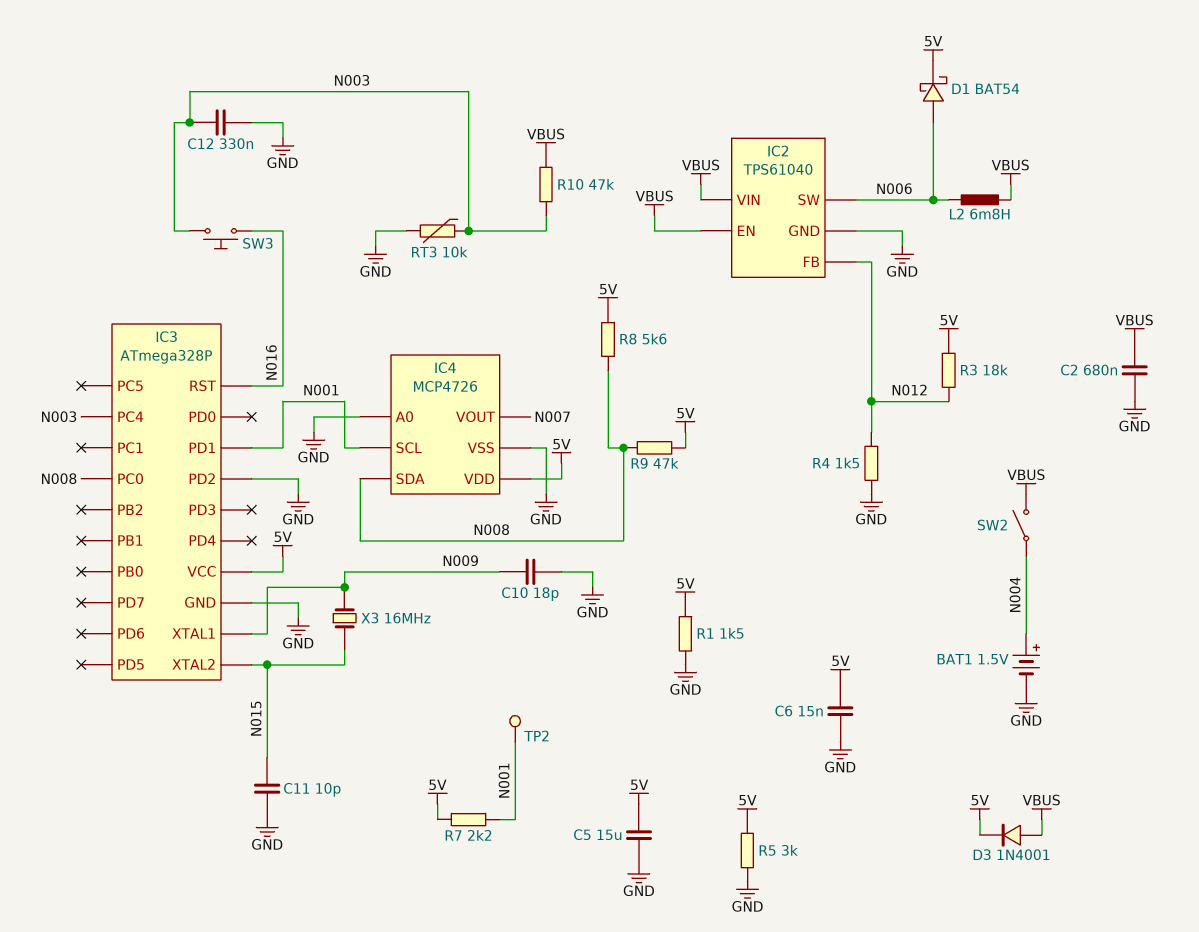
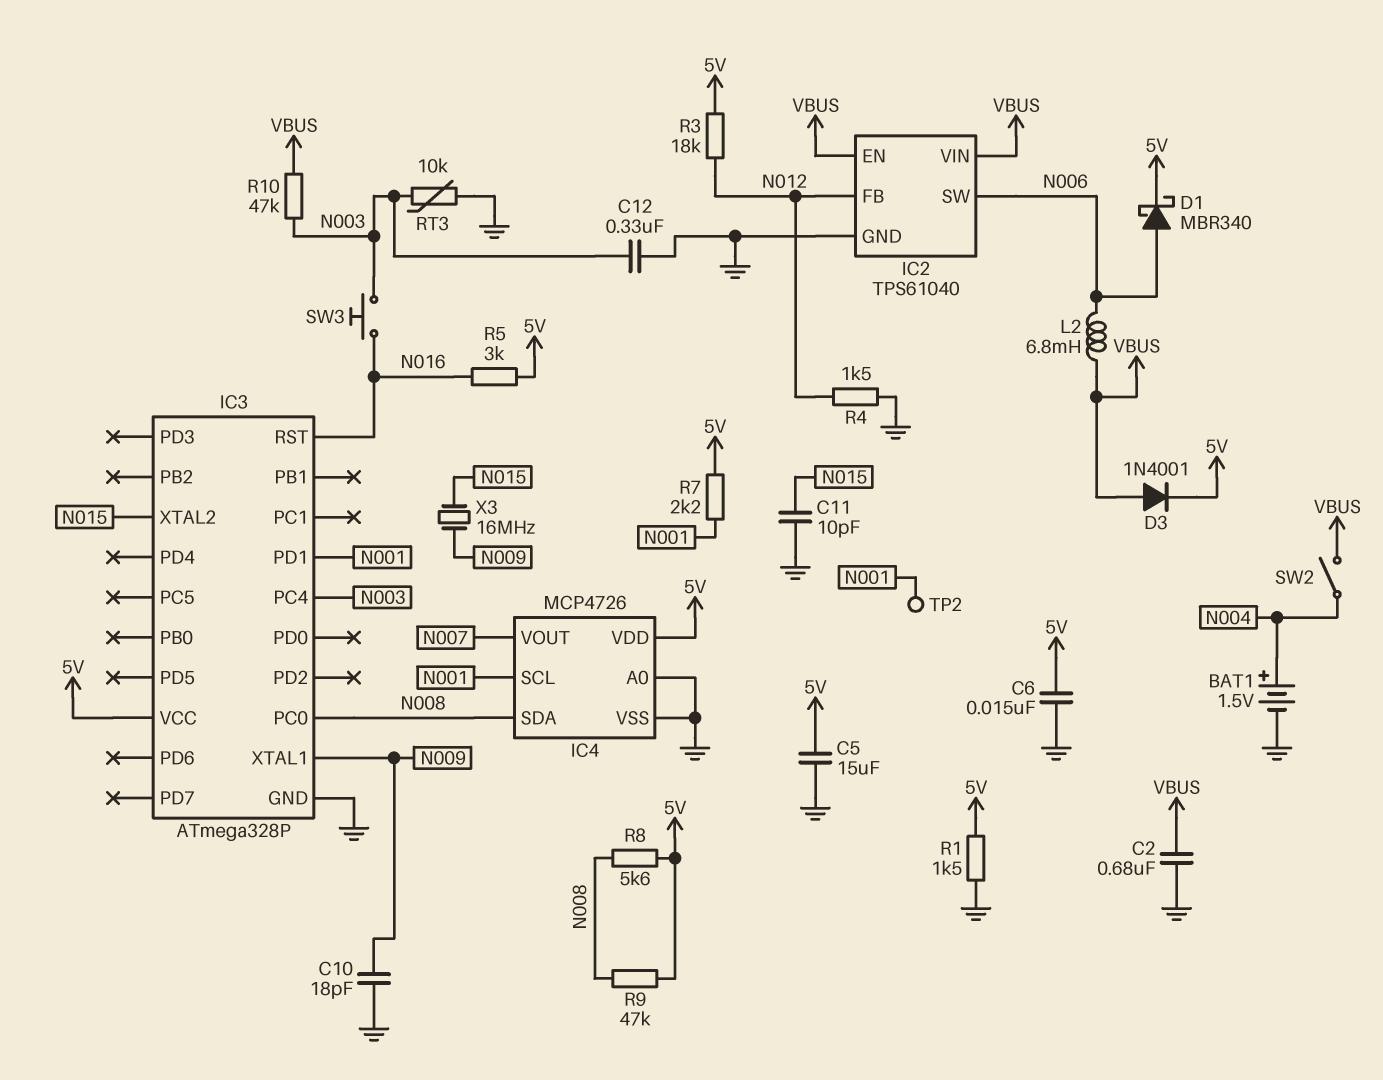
D1: schottky BAT54 (A N006, K 5V) -> schottky MBR340 (A N006, K 5V)
IC3 pin PD2: GND -> none
R5: 3k (5V, GND) -> 3k (5V, N016)

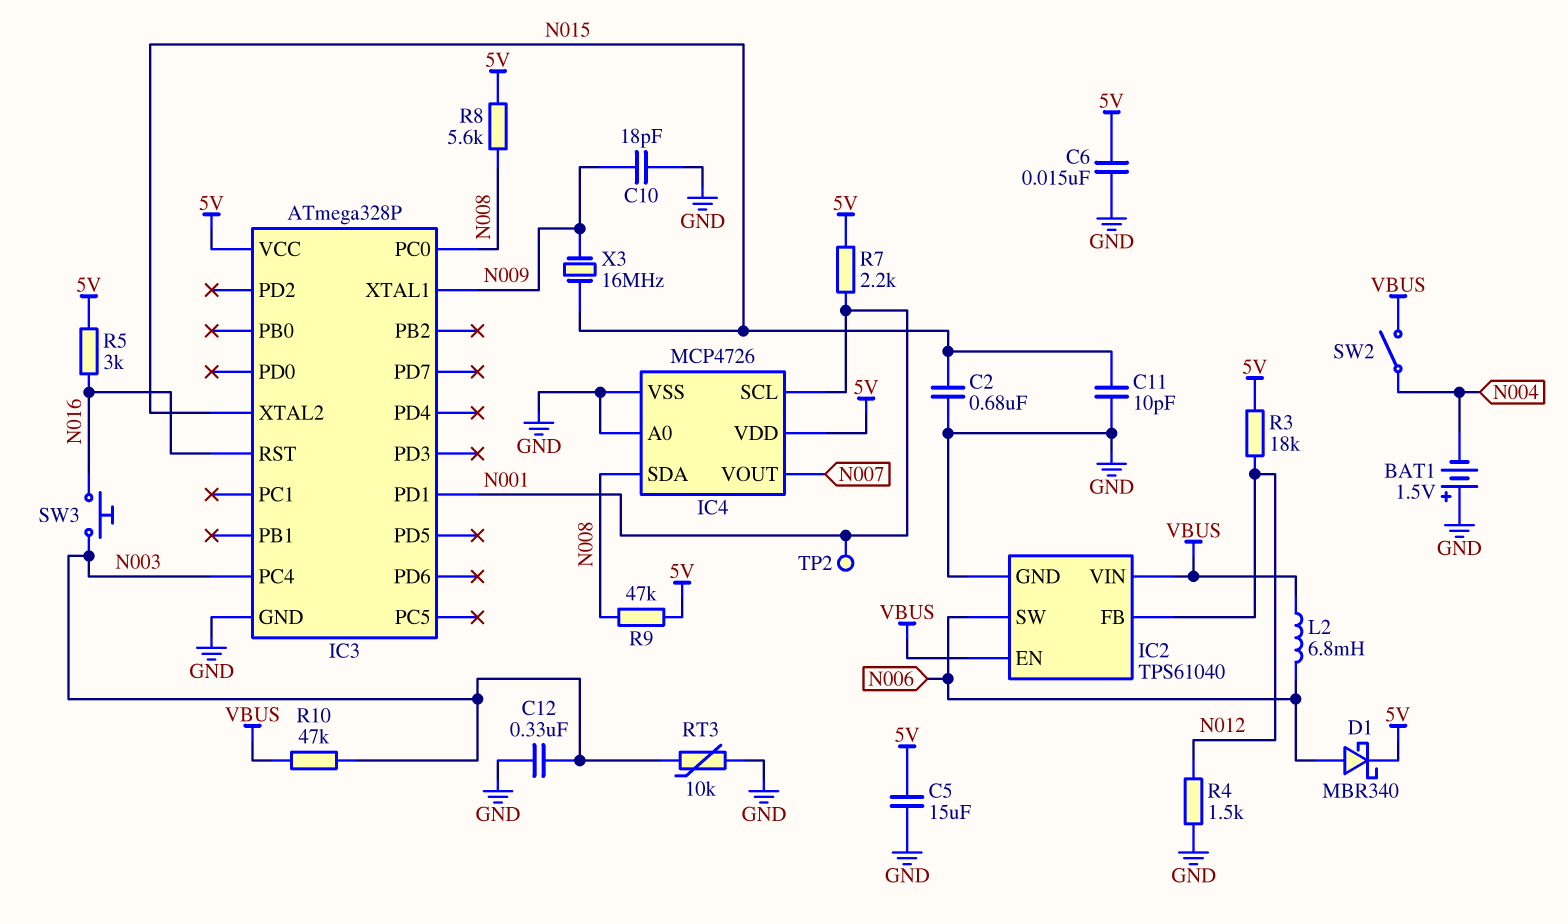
BAT1: 1.5V (plus N004, minus GND) -> 1.5V (plus GND, minus N004)
C2: 680nF (GND, VBUS) -> 680nF (GND, N015)
D3: diode 1N4001 (A VBUS, K 5V) -> none
R1: 1.5k (5V, GND) -> none

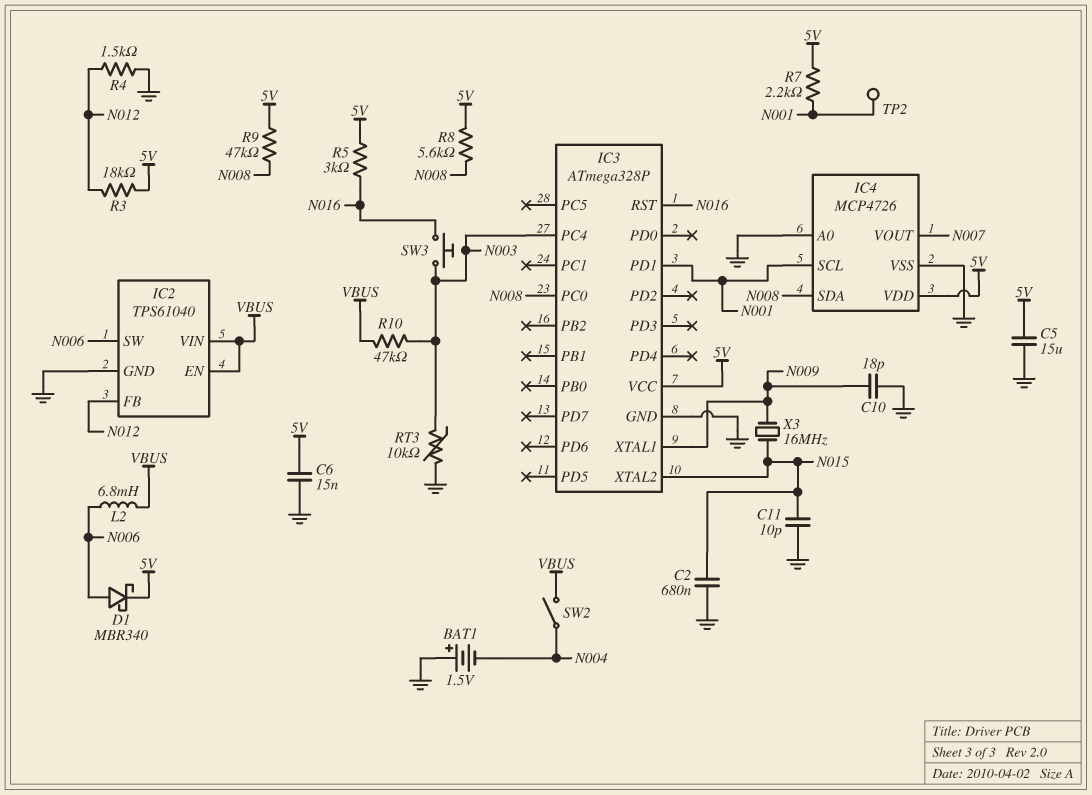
C12: 330nF (GND, N003) -> none

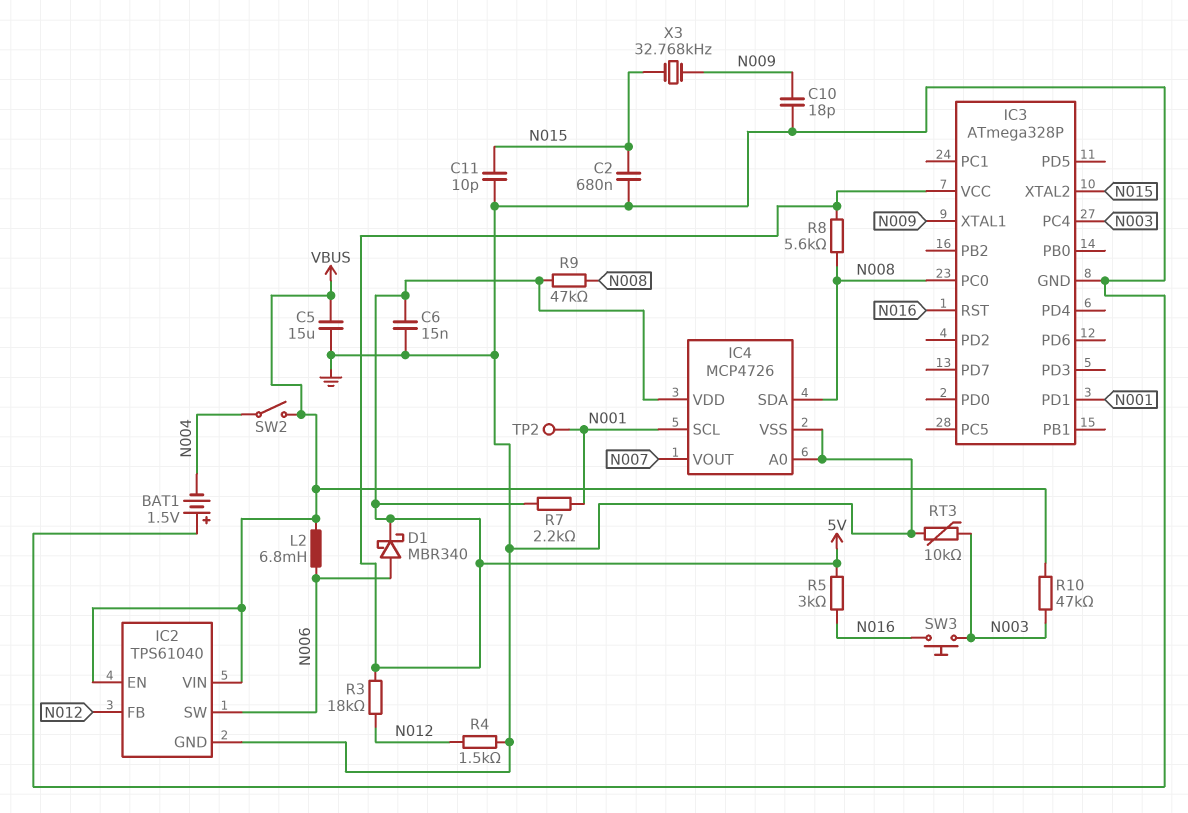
C5: 15uF (5V, GND) -> 15uF (GND, VBUS)
X3: 16MHz (N009, N015) -> 32.768kHz (N009, N015)

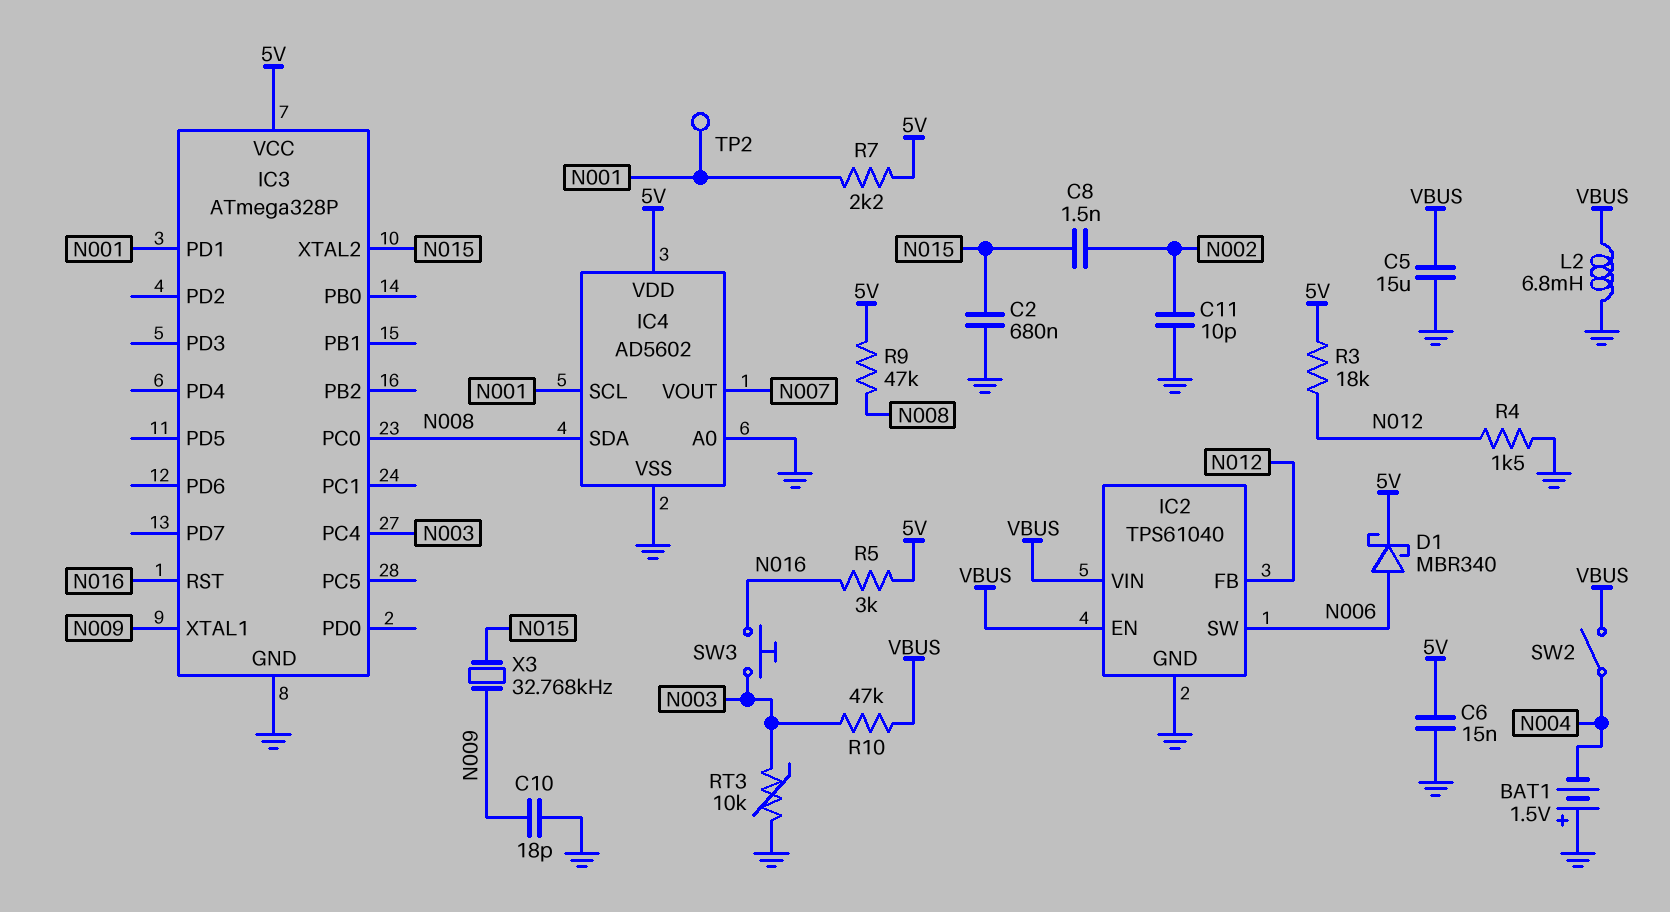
C8: none -> 1.5nF (N002, N015)
C11: 10pF (GND, N015) -> 10pF (GND, N002)
IC4: MCP4726 -> AD5602
L2: 6.8mH (N006, VBUS) -> 6.8mH (GND, VBUS)
R8: 5.6k (5V, N008) -> none

